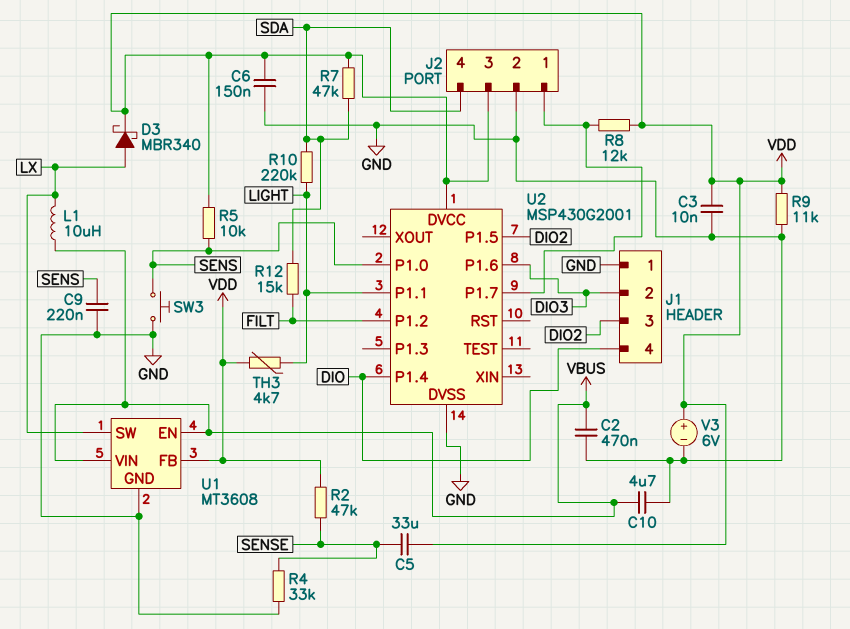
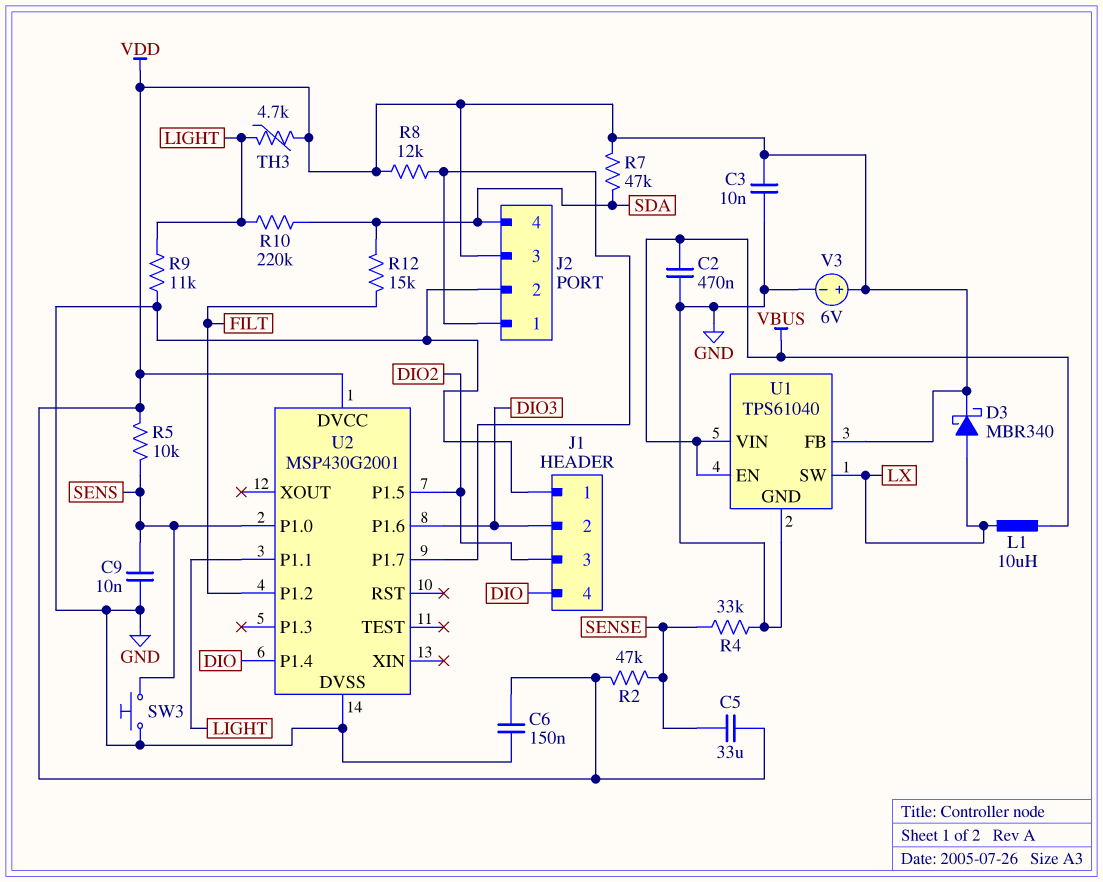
C9: 220nF (GND, SENS) -> 10nF (GND, SENS)
C10: 4.7uF (GND, VBUS) -> none
R9: 11k (GND, VDD) -> 11k (GND, LIGHT)
U1: MT3608 -> TPS61040

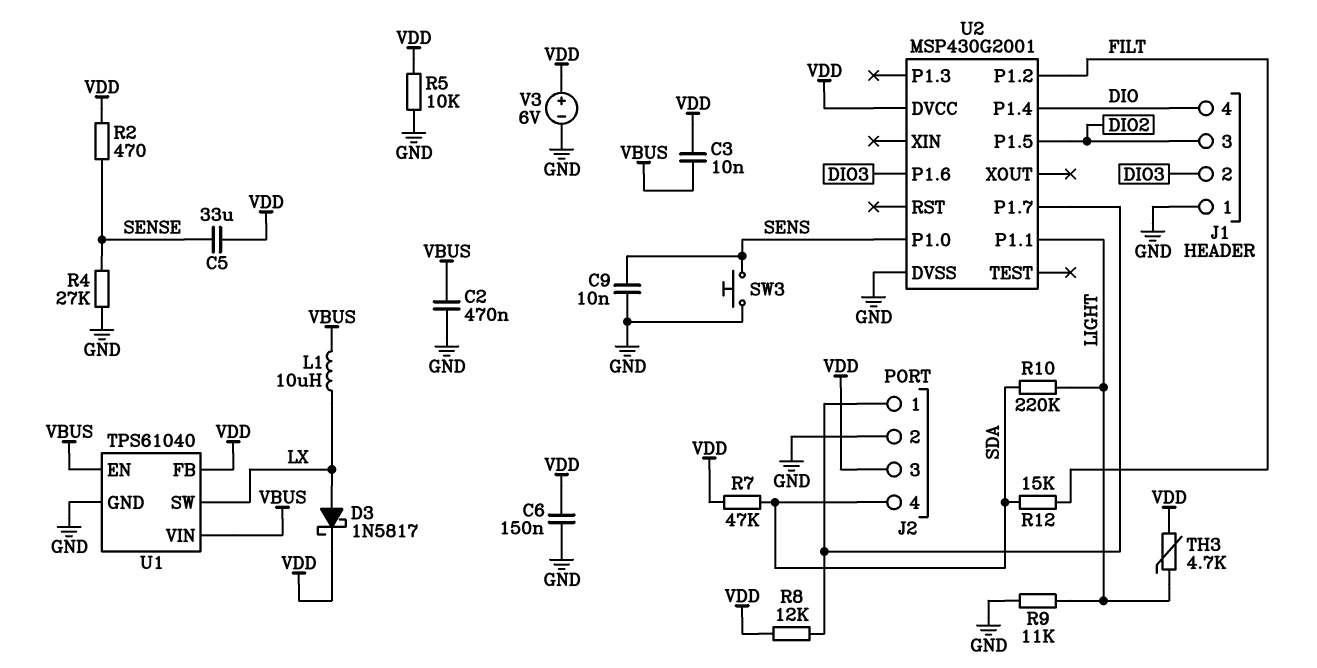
C3: 10nF (GND, VDD) -> 10nF (VBUS, VDD)
D3: schottky MBR340 (A LX, K VDD) -> schottky 1N5817 (A LX, K VDD)
R2: 47k (SENSE, VDD) -> 470 (SENSE, VDD)
R4: 33k (GND, SENSE) -> 27k (GND, SENSE)
R5: 10k (SENS, VDD) -> 10k (GND, VDD)

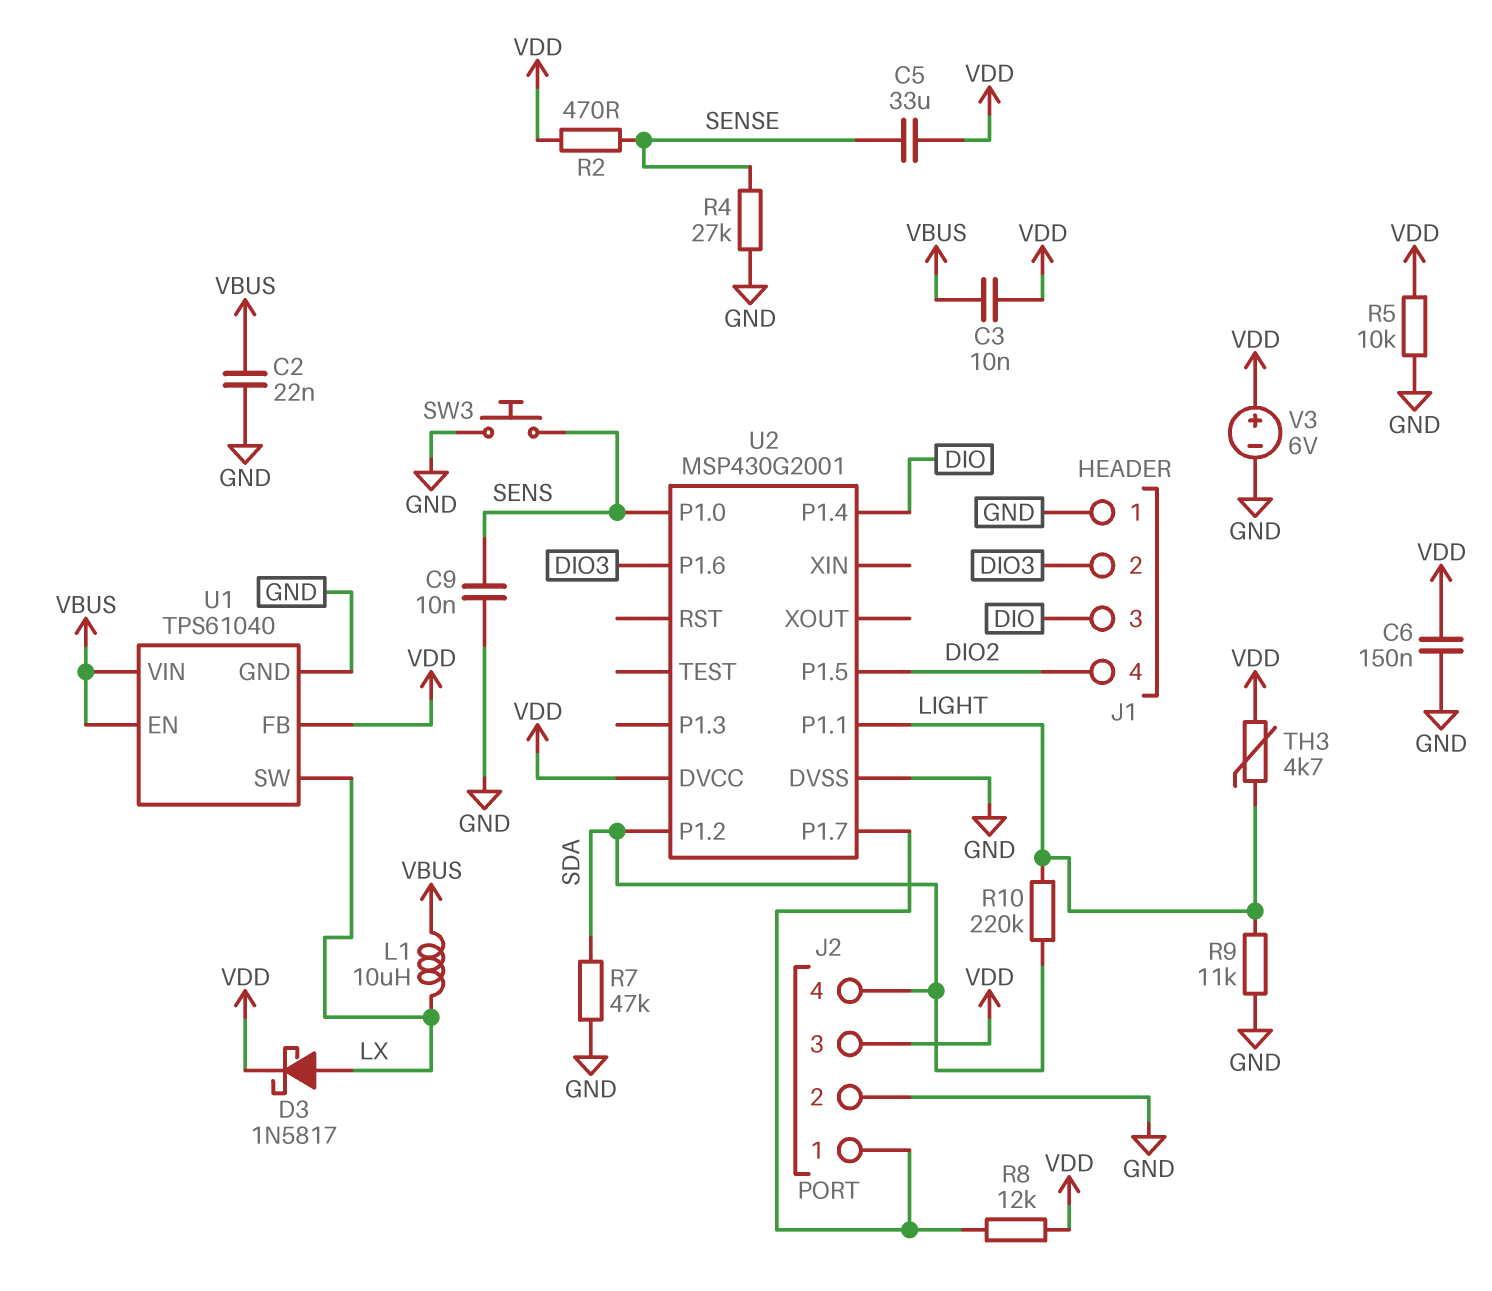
C2: 470nF (GND, VBUS) -> 22nF (GND, VBUS)
J1 pin 3: DIO2 -> DIO
J1 pin 4: DIO -> DIO2
R7: 47k (SDA, VDD) -> 47k (GND, SDA)
R12: 15k (FILT, SDA) -> none
U2 pin P1.2: FILT -> SDA

